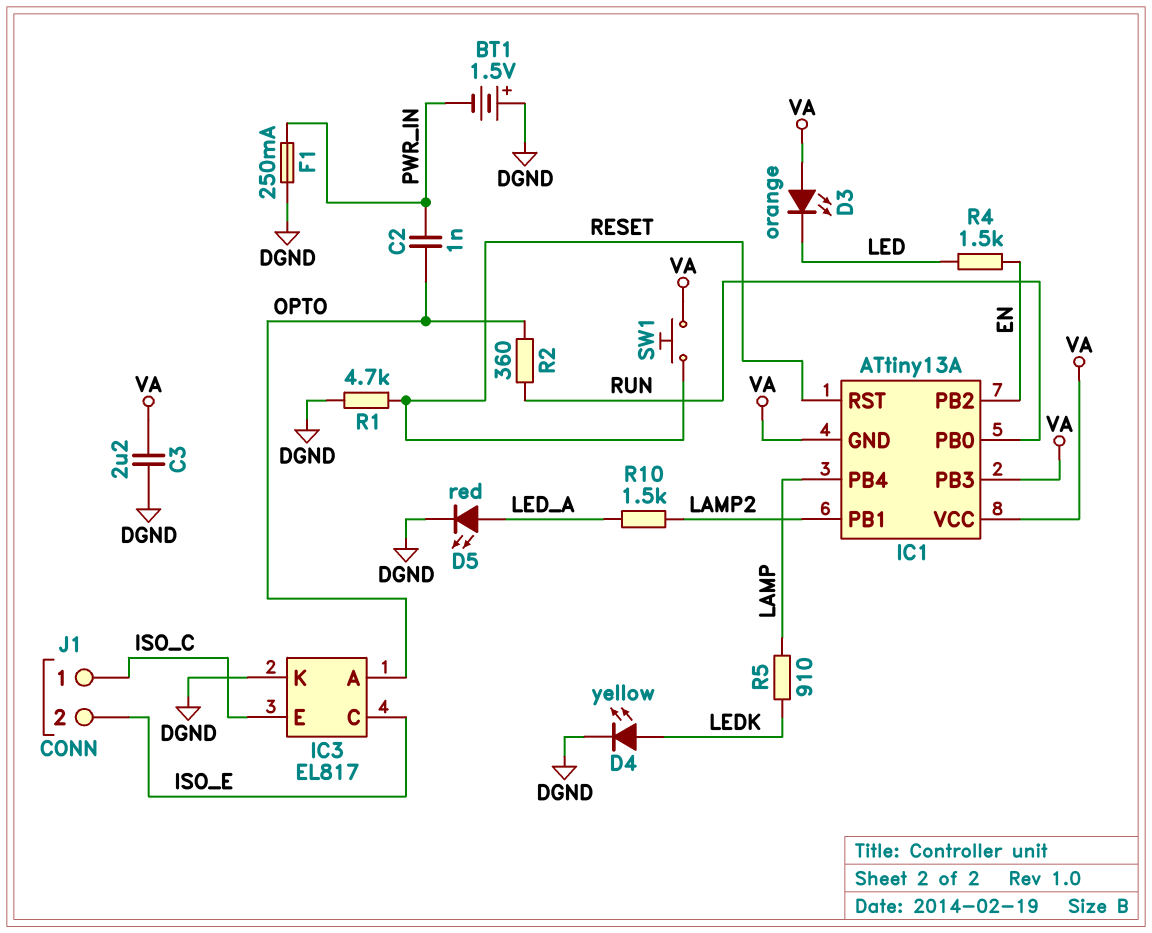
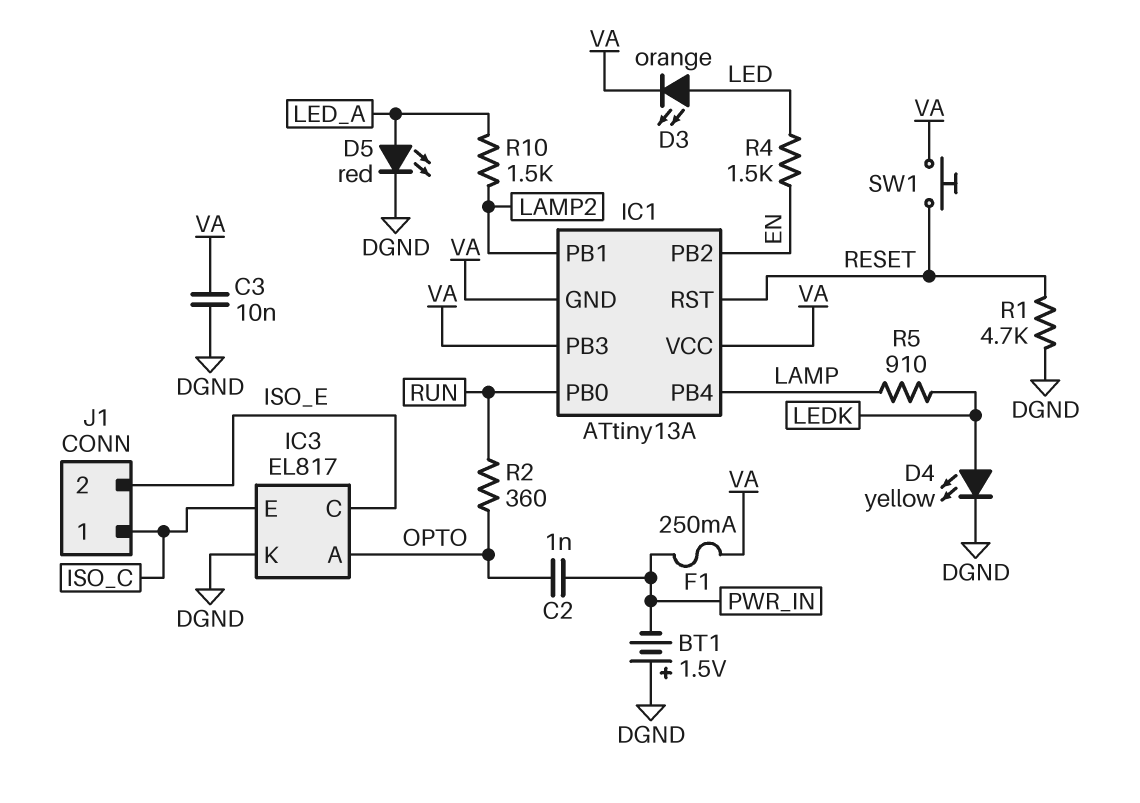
C3: 2.2uF (DGND, VA) -> 10nF (DGND, VA)
D3: LED orange (A VA, K LED) -> LED orange (A LED, K VA)
F1: 250mA (DGND, PWR_IN) -> 250mA (PWR_IN, VA)

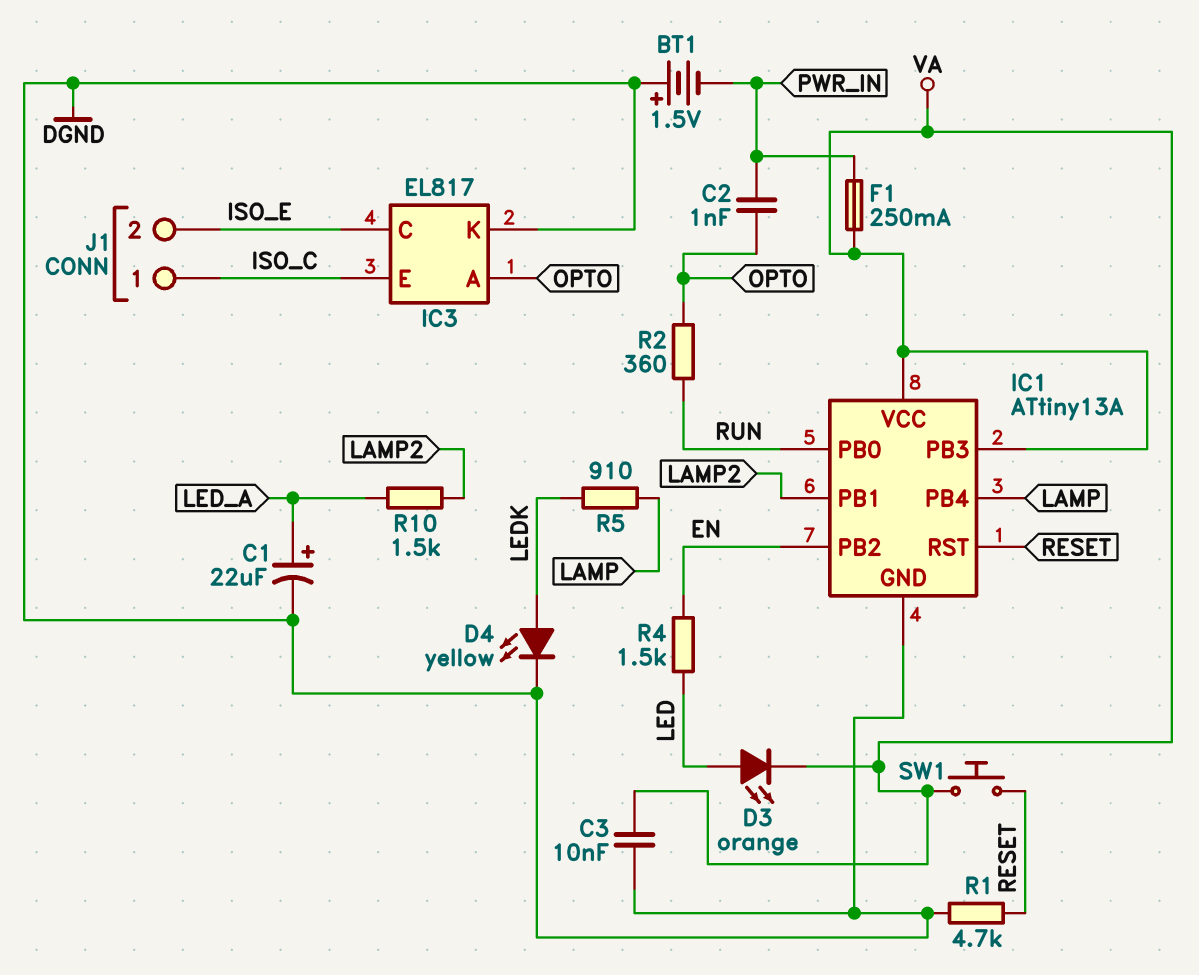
C1: none -> 22uF (plus LED_A, minus DGND)
D5: LED red (A LED_A, K DGND) -> none
IC1 pin GND: VA -> DGND

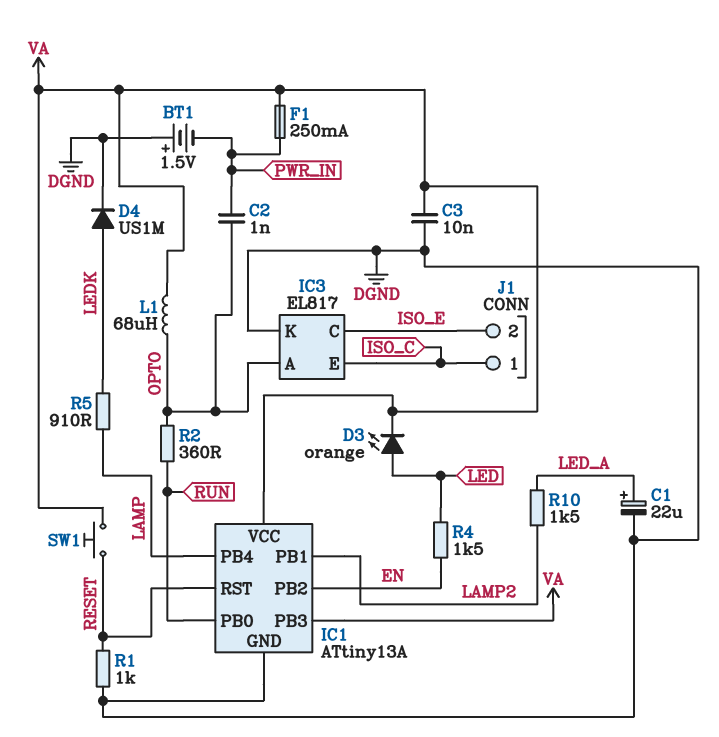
D4: LED yellow (A LEDK, K DGND) -> diode US1M (A LEDK, K DGND)
L1: none -> 68uH (OPTO, VA)
R1: 4.7k (DGND, RESET) -> 1k (DGND, RESET)

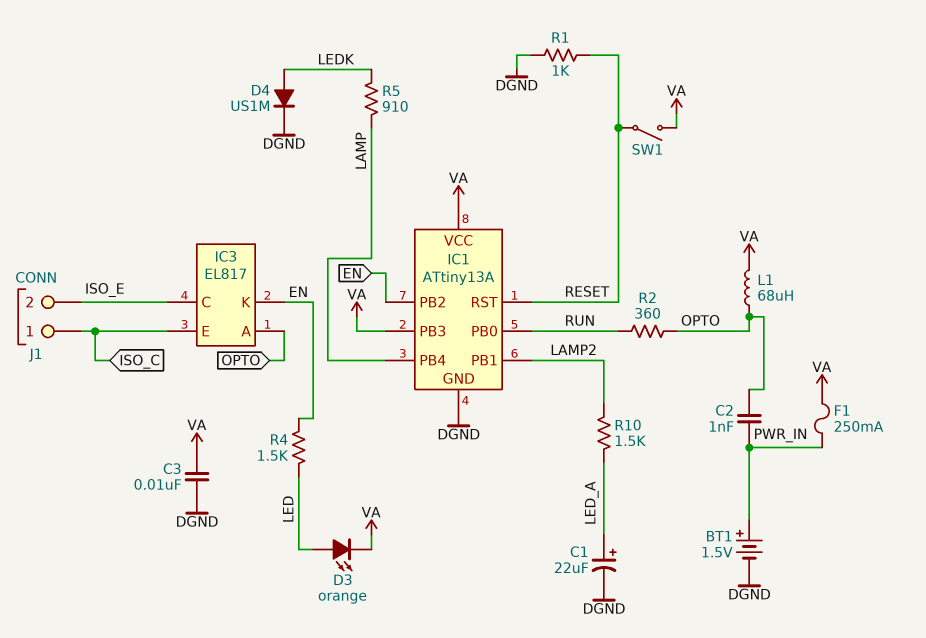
BT1: 1.5V (plus DGND, minus PWR_IN) -> 1.5V (plus PWR_IN, minus DGND)
IC3 pin K: DGND -> EN
SW1: button (RESET, VA) -> switch (RESET, VA)

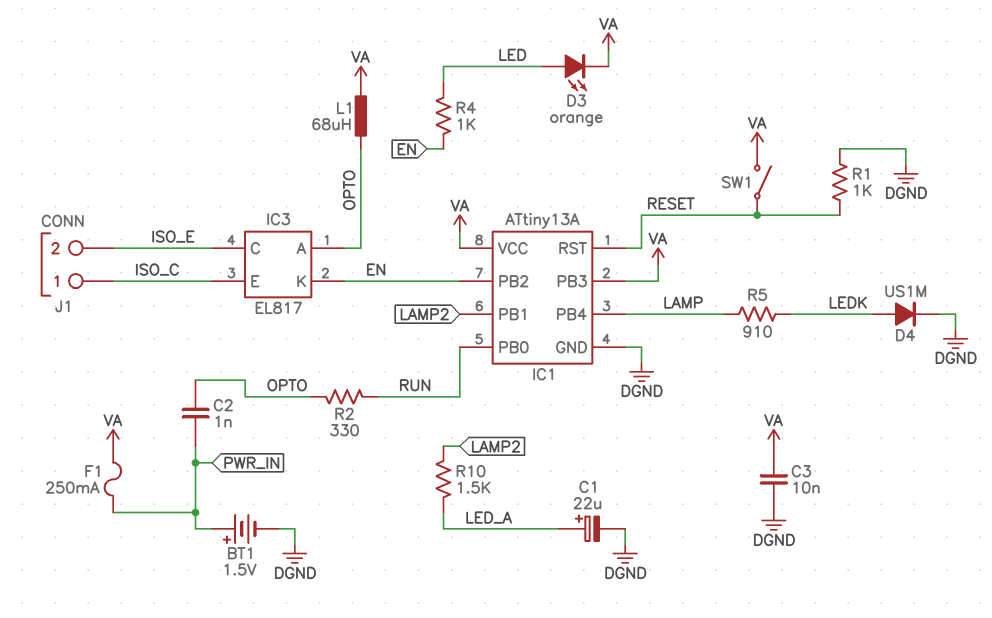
R2: 360 (OPTO, RUN) -> 330 (OPTO, RUN)
R4: 1.5k (EN, LED) -> 1k (EN, LED)

